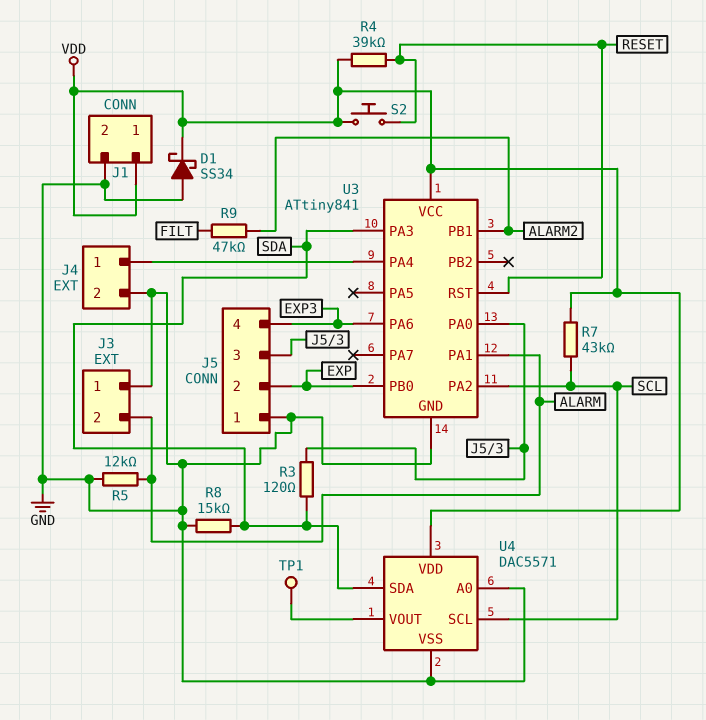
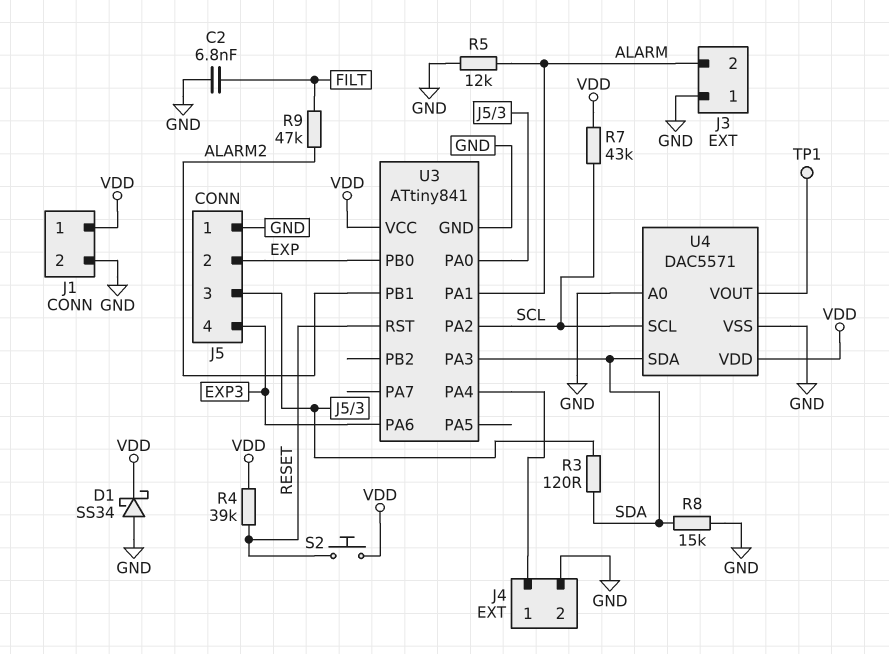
C2: none -> 6.8nF (FILT, GND)

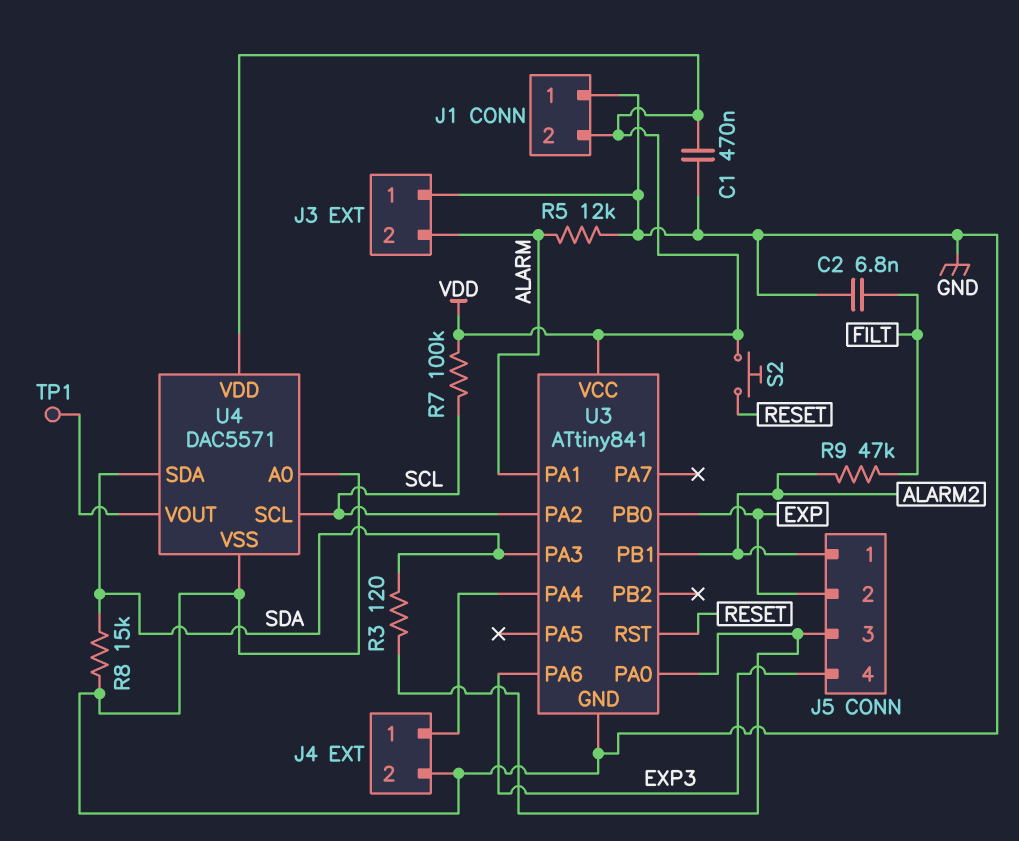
C1: none -> 470nF (GND, VDD)
D1: schottky SS34 (A GND, K VDD) -> none
J1 pin 1: VDD -> GND
J1 pin 2: GND -> VDD
J5 pin 1: GND -> ALARM2
R4: 39k (RESET, VDD) -> none
R7: 43k (SCL, VDD) -> 100k (SCL, VDD)

